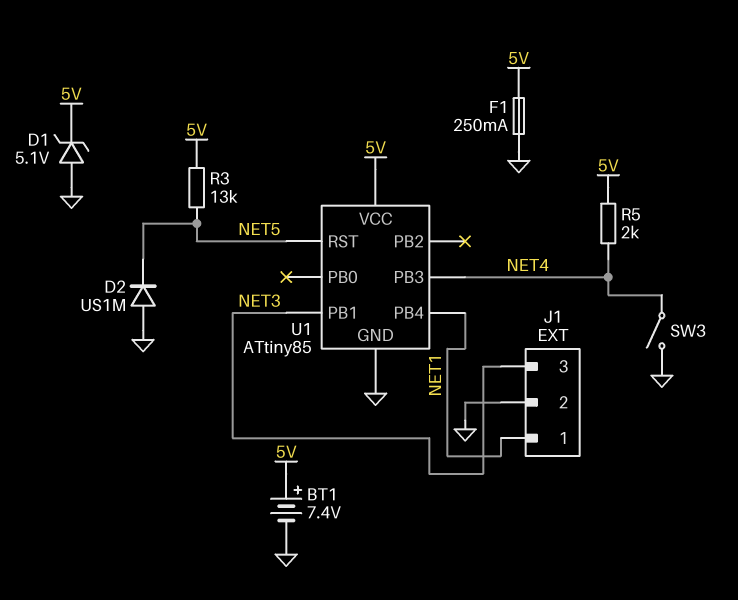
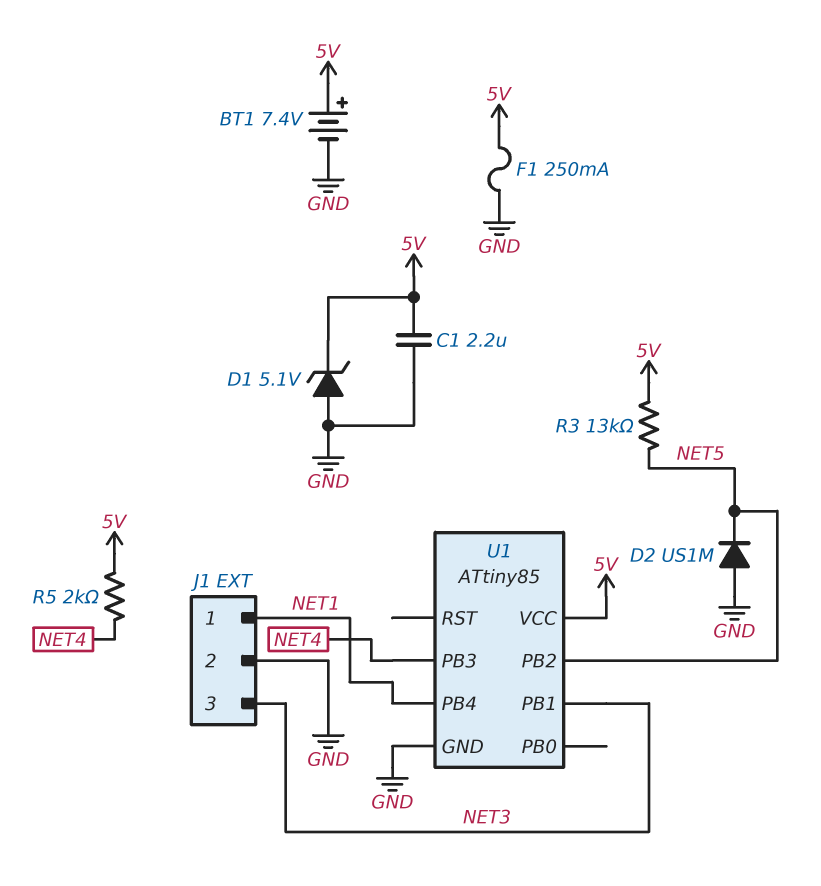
C1: none -> 2.2uF (5V, GND)
SW3: switch (GND, NET4) -> none
U1 pin PB2: none -> NET5
U1 pin RST: NET5 -> none

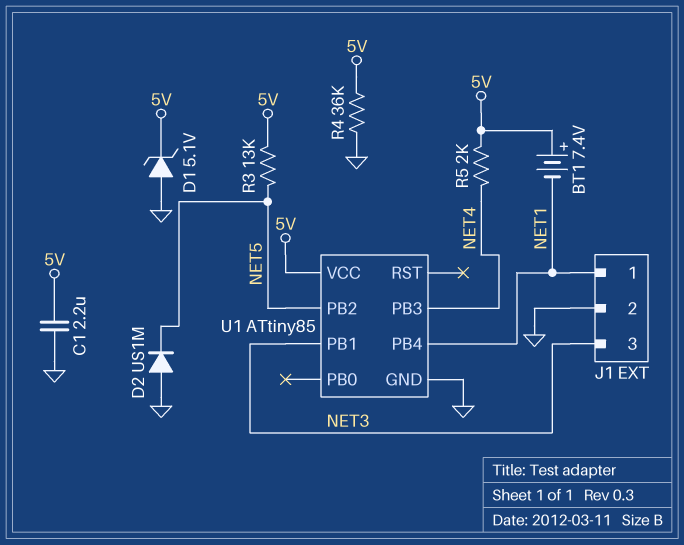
BT1: 7.4V (plus 5V, minus GND) -> 7.4V (plus 5V, minus NET1)
F1: 250mA (5V, GND) -> none
R4: none -> 36k (5V, GND)

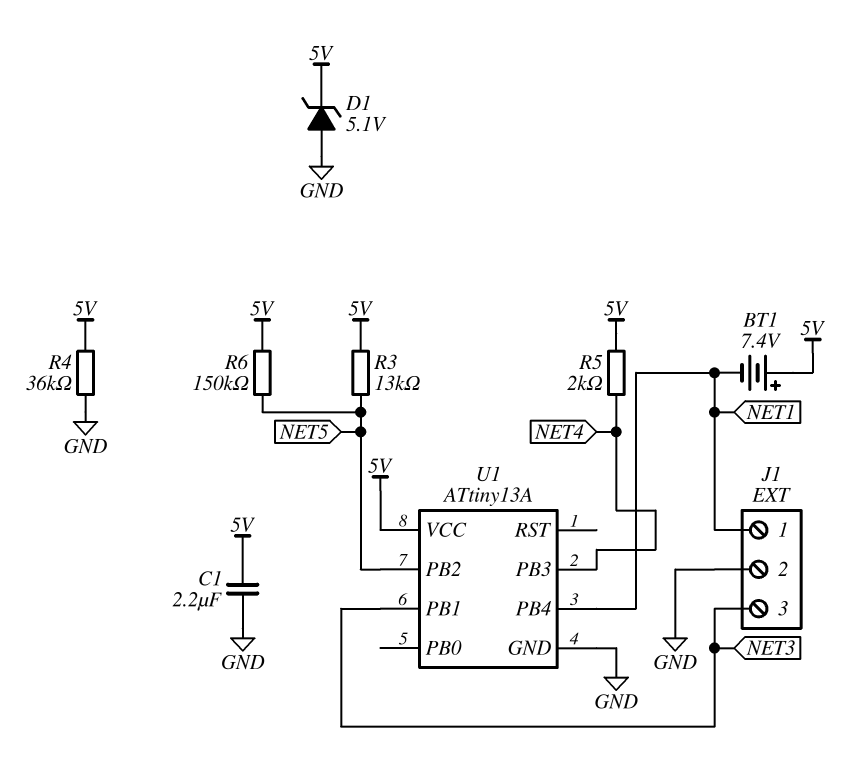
D2: diode US1M (A GND, K NET5) -> none
R6: none -> 150k (5V, NET5)
U1: ATtiny85 -> ATtiny13A

